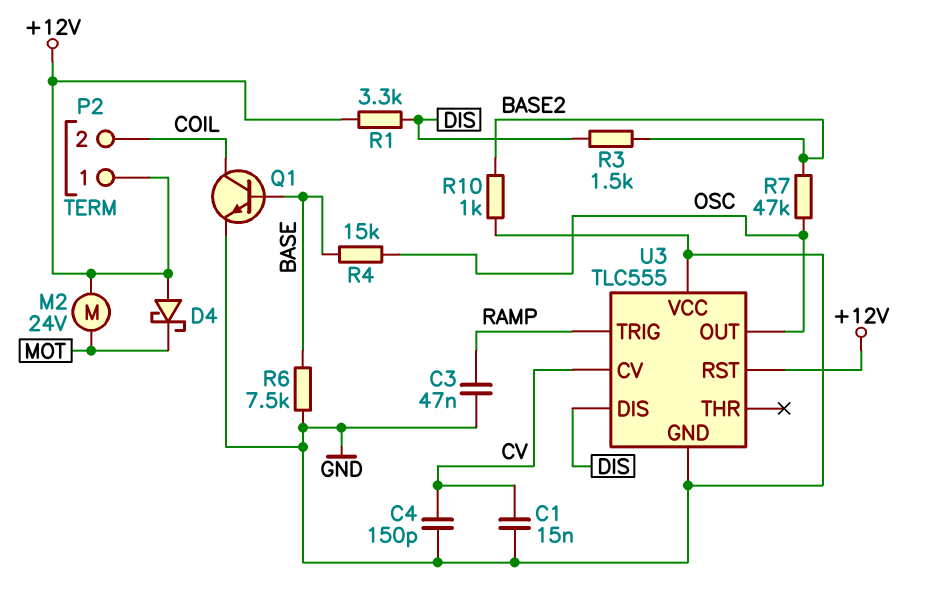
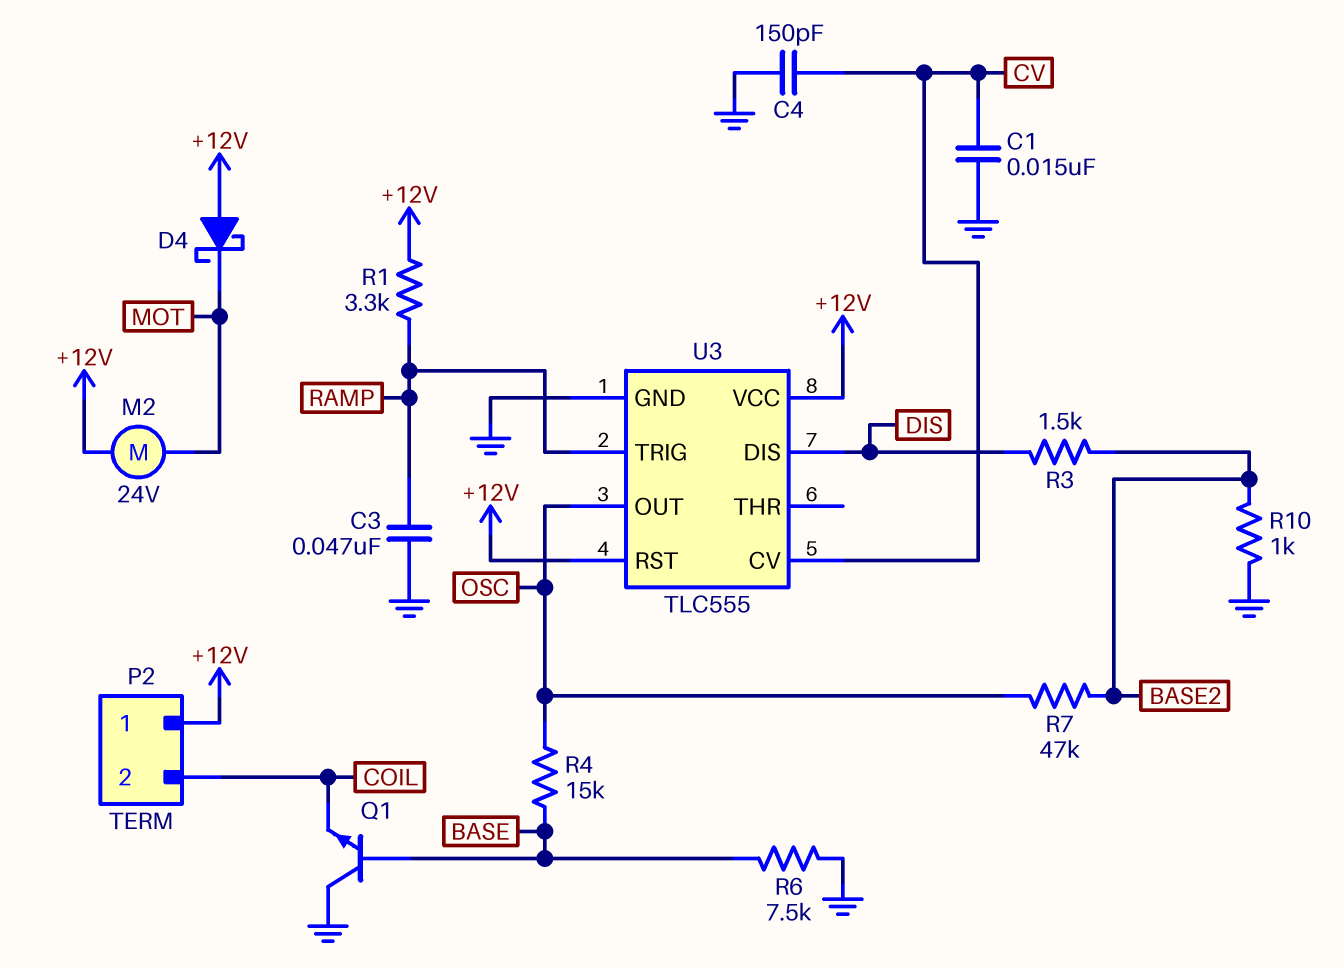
Q1: NPN (B BASE, C COIL, E GND) -> NPN (B BASE, C GND, E COIL)
R1: 3.3k (+12V, DIS) -> 3.3k (+12V, RAMP)
U3 pin VCC: GND -> +12V

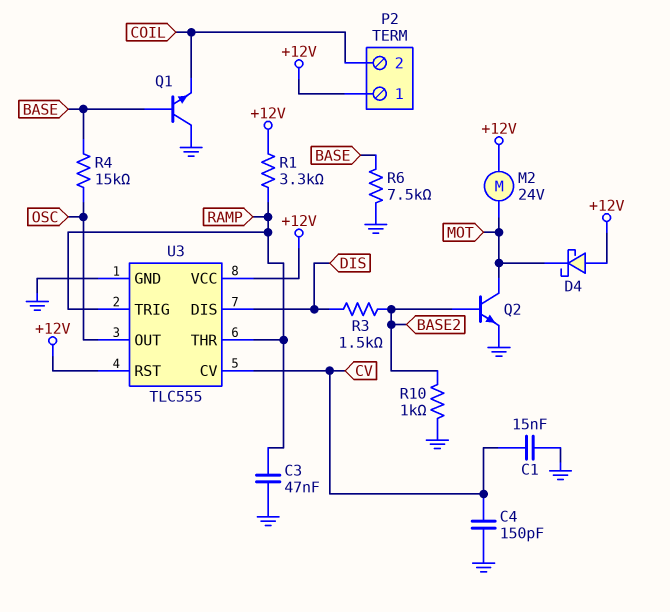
Q2: none -> NPN (B BASE2, C MOT, E GND)
R7: 47k (BASE2, OSC) -> none
U3 pin THR: none -> RAMP

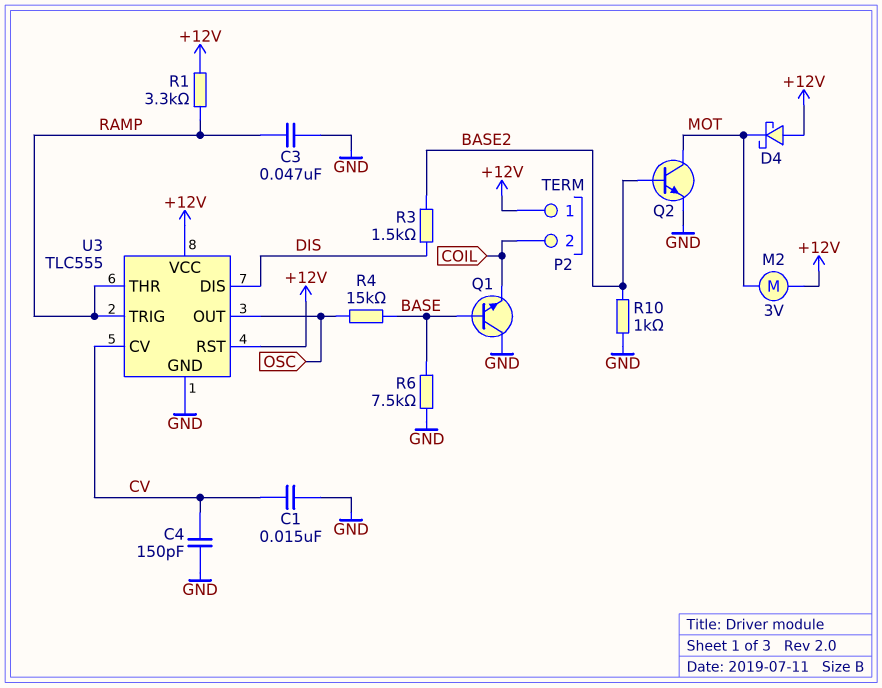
M2: motor 24V (+12V, MOT) -> motor 3V (+12V, MOT)

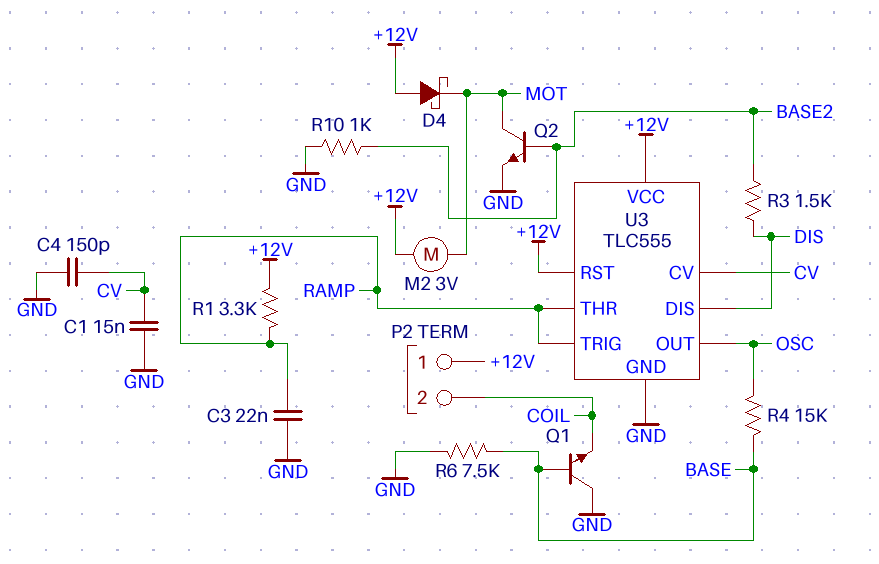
C3: 47nF (GND, RAMP) -> 22nF (GND, RAMP)

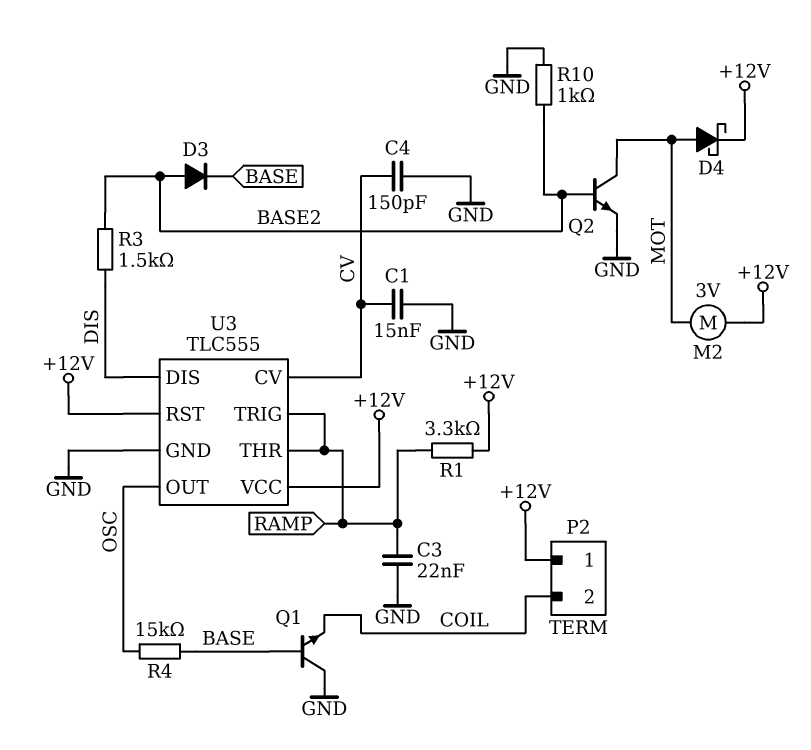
D3: none -> diode (A BASE2, K BASE)
D4: schottky (A +12V, K MOT) -> schottky (A MOT, K +12V)
R6: 7.5k (BASE, GND) -> none

